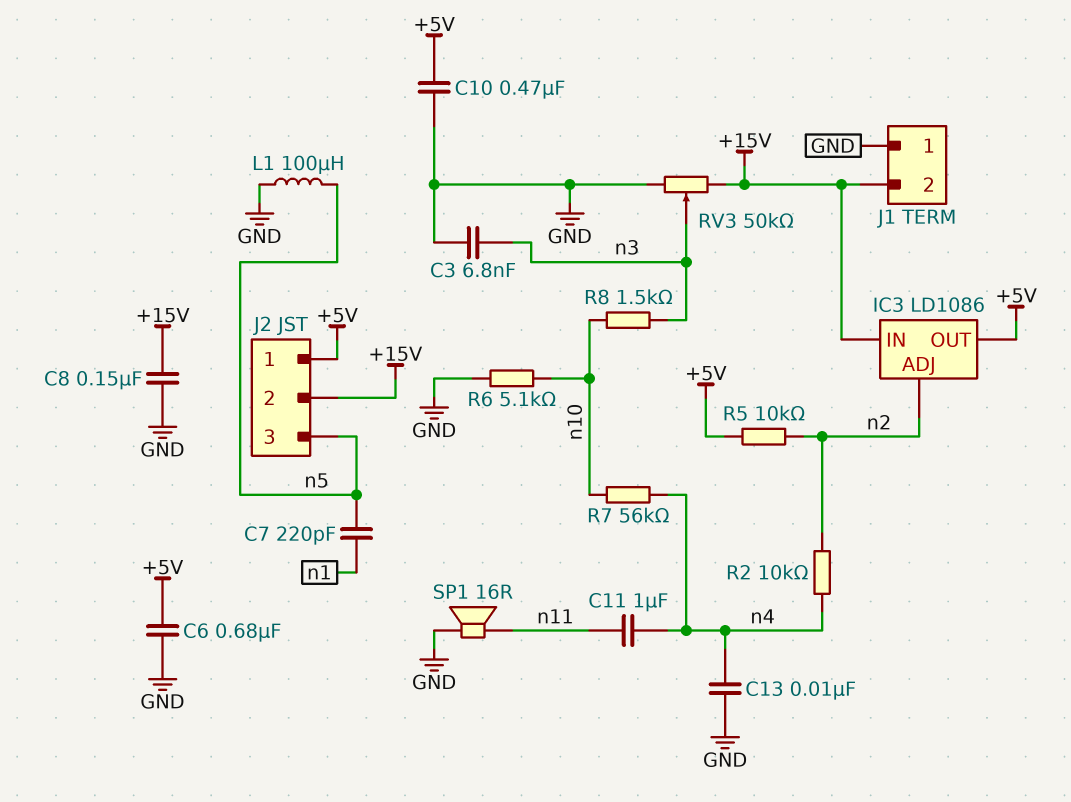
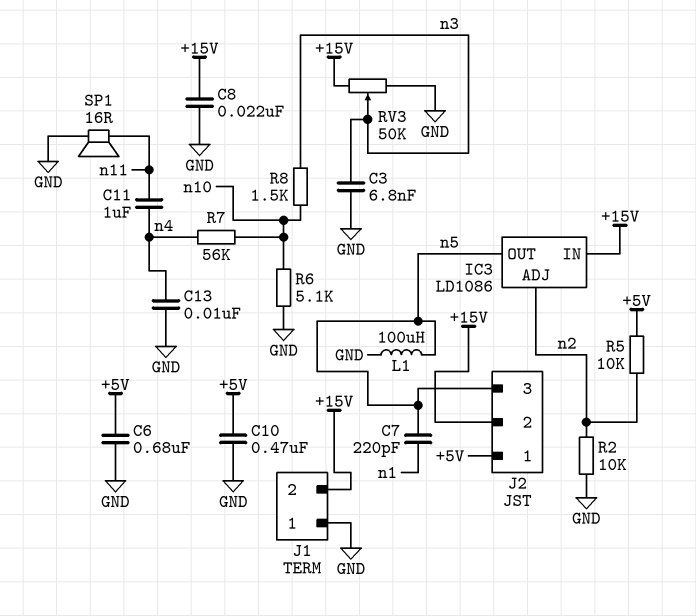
C8: 150nF (+15V, GND) -> 22nF (+15V, GND)
IC3 pin OUT: +5V -> n5
R2: 10k (n2, n4) -> 10k (GND, n2)

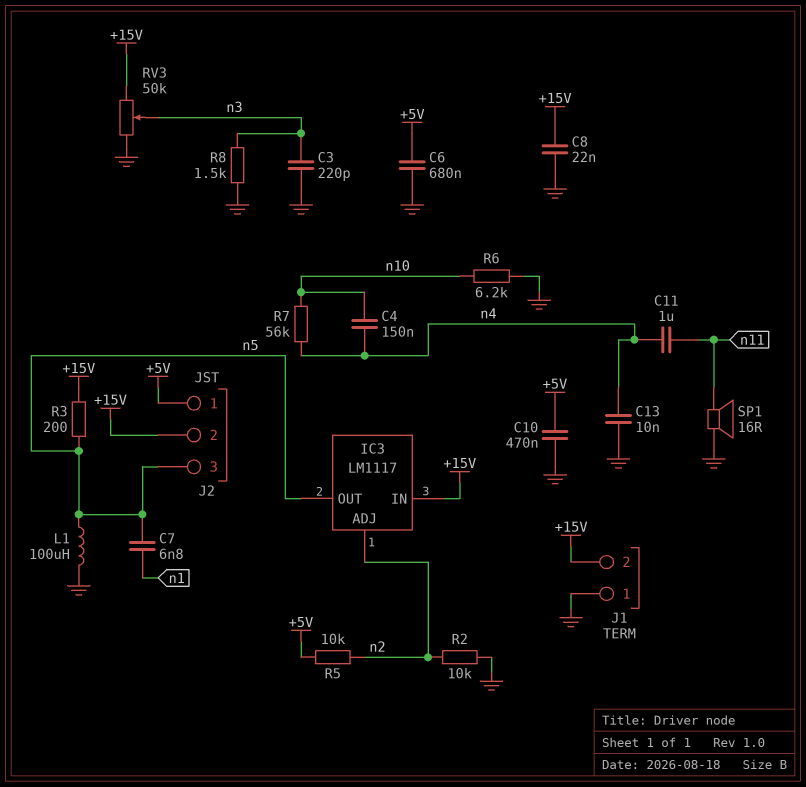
C3: 6.8nF (GND, n3) -> 220pF (GND, n3)
C4: none -> 150nF (n4, n10)
C7: 220pF (n1, n5) -> 6.8nF (n1, n5)
IC3: LD1086 -> LM1117
R3: none -> 200 (+15V, n5)
R6: 5.1k (GND, n10) -> 6.2k (GND, n10)
R8: 1.5k (n3, n10) -> 1.5k (GND, n3)

